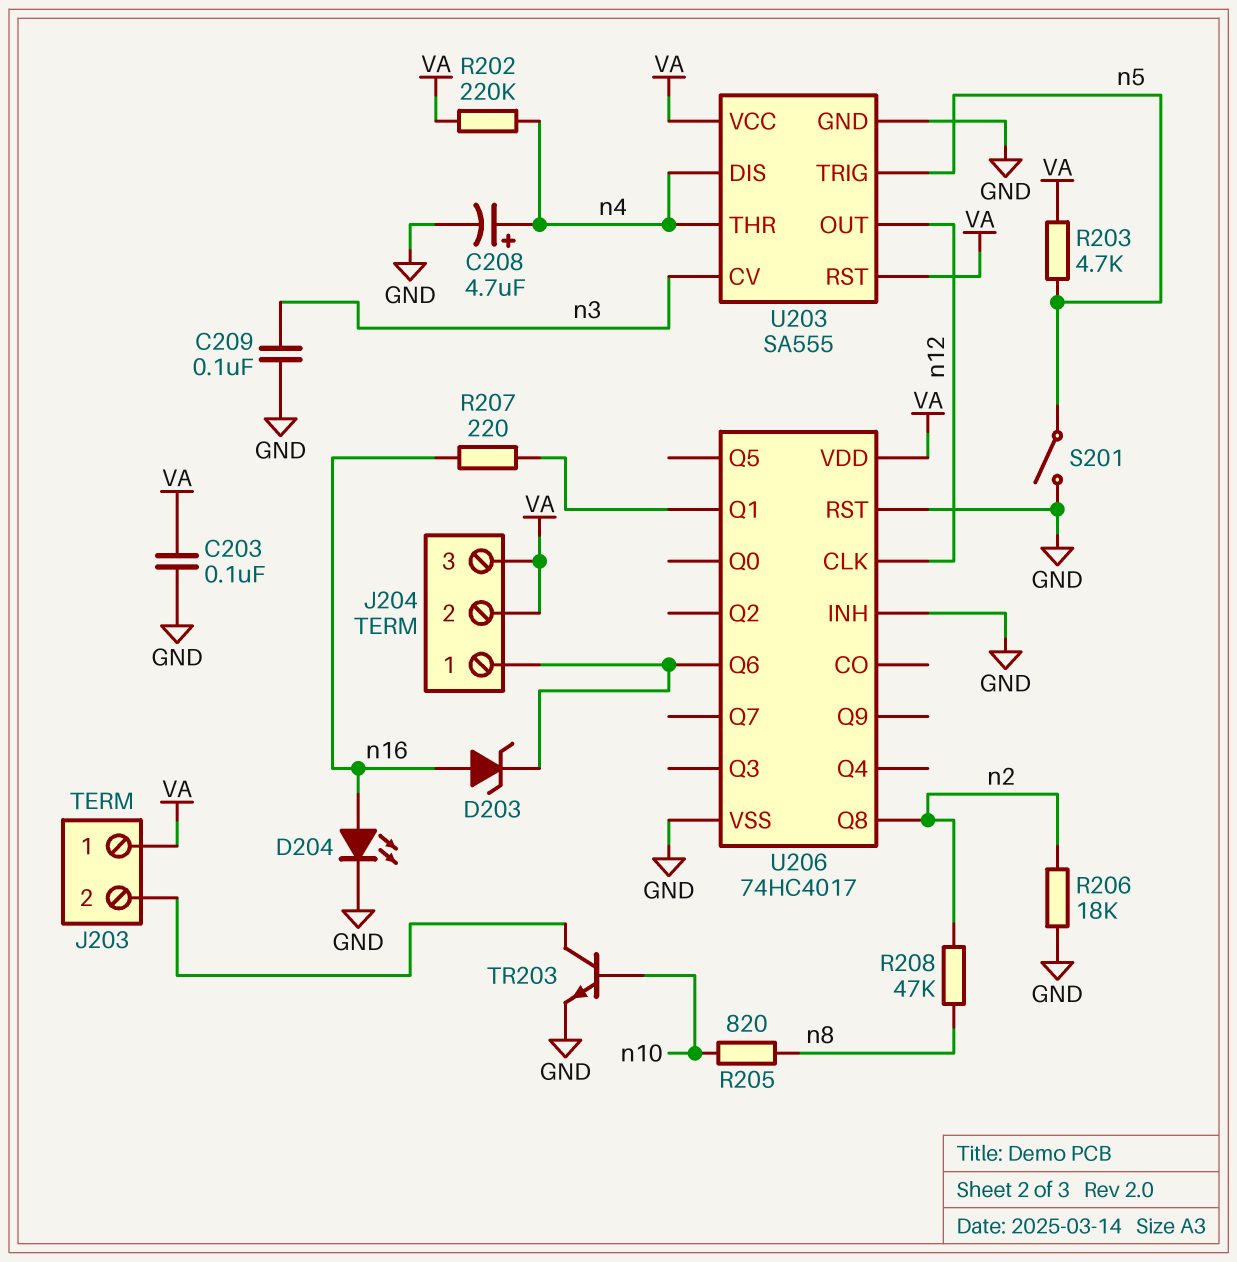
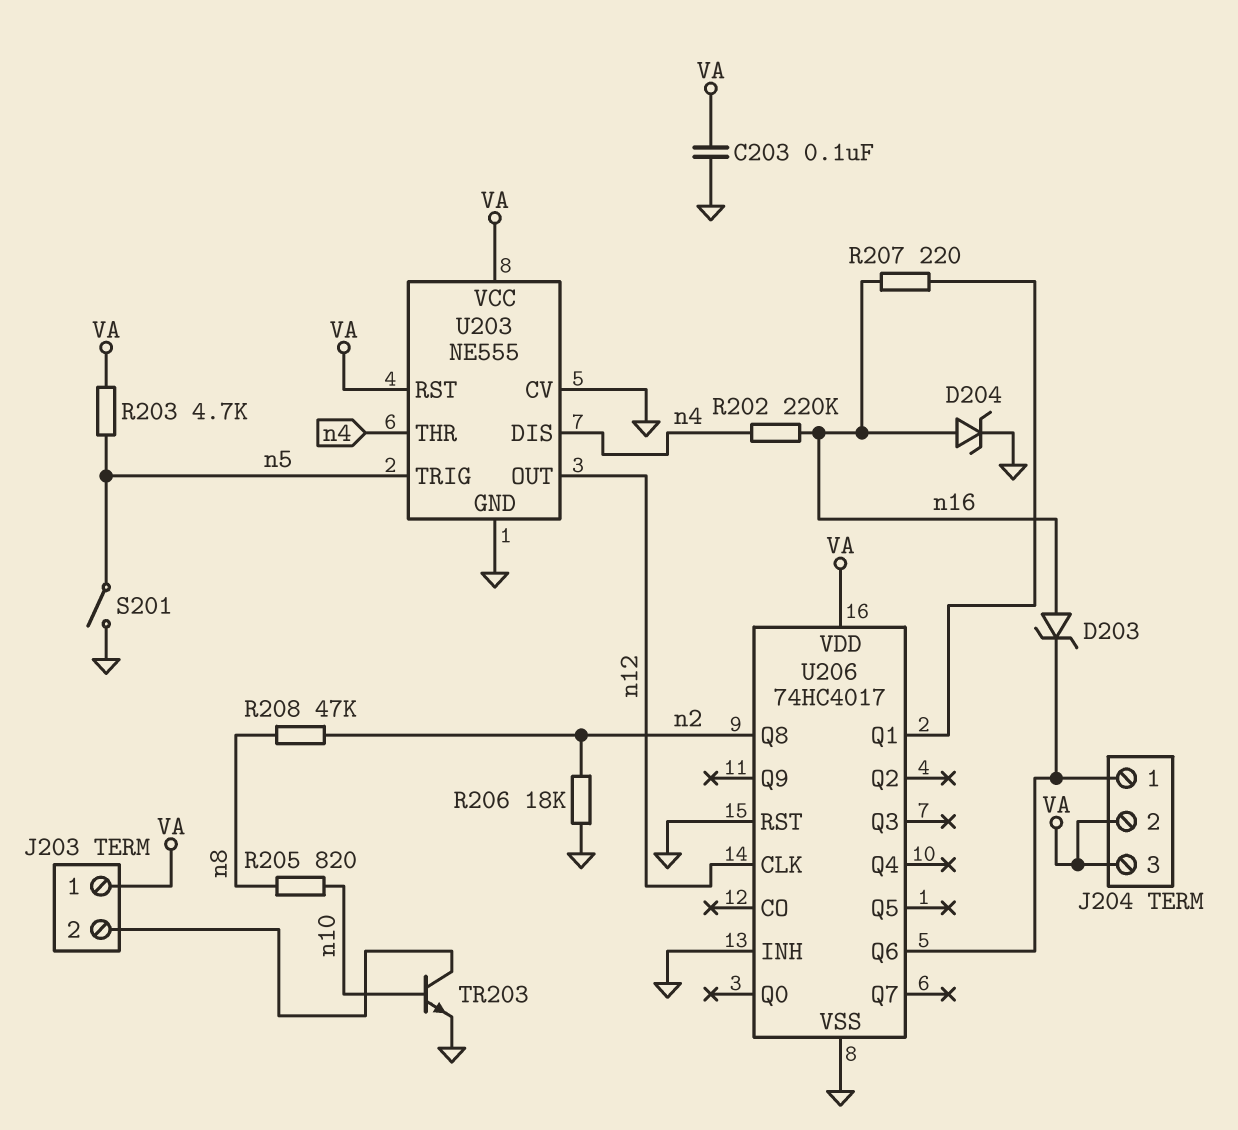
C208: 4.7uF (plus n4, minus GND) -> none
C209: 100nF (GND, n3) -> none
D204: LED (A n16, K GND) -> zener (A n16, K GND)
R202: 220k (VA, n4) -> 220k (n4, n16)
U203: SA555 -> NE555
U203 pin CV: n3 -> GND

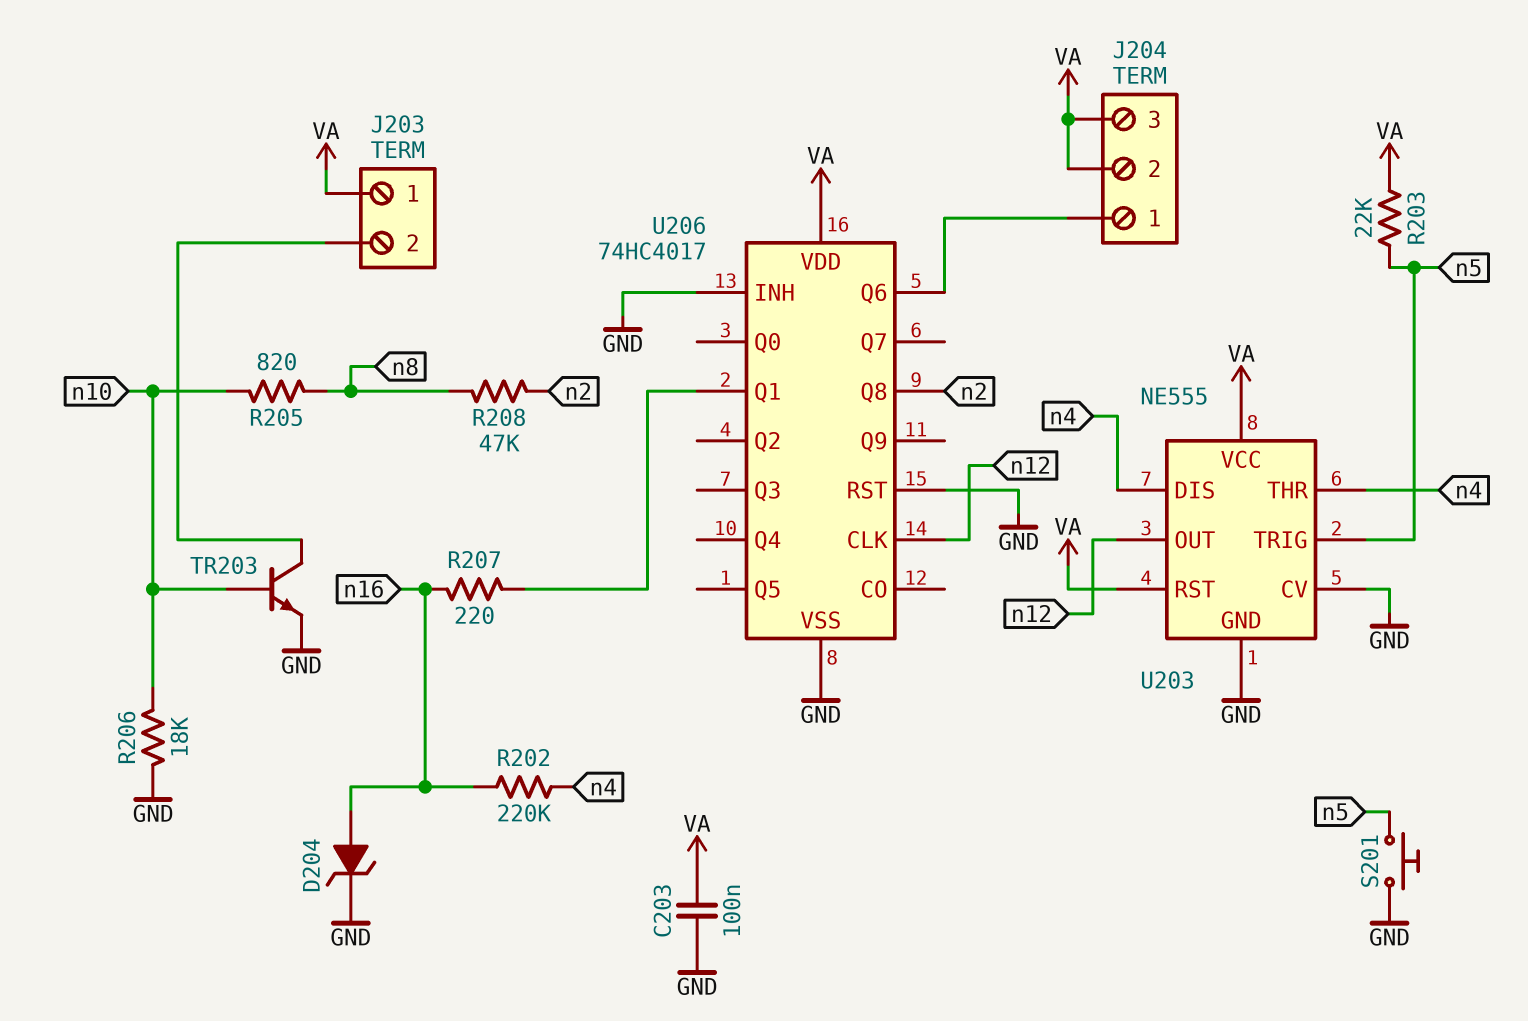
D203: zener (A n16, K J204/1) -> none
R203: 4.7k (VA, n5) -> 22k (VA, n5)
R206: 18k (GND, n2) -> 18k (GND, n10)
S201: switch (GND, n5) -> button (GND, n5)

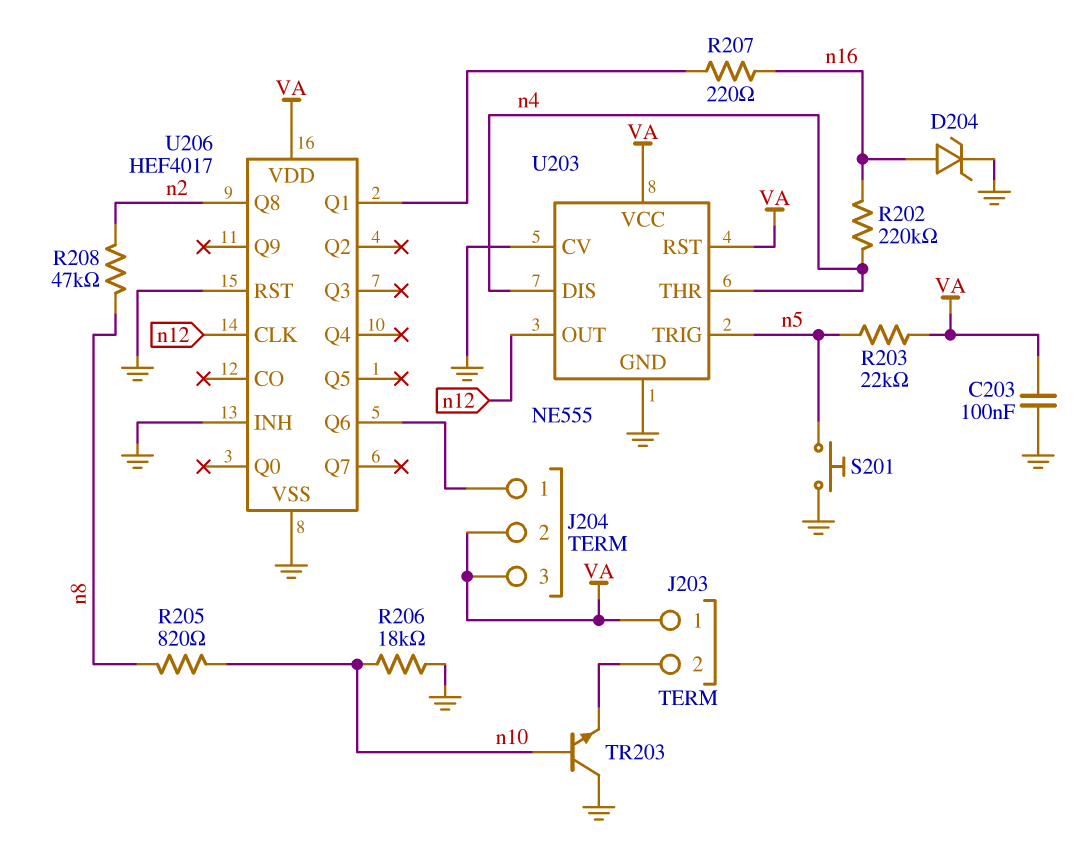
TR203: NPN (B n10, C J203/2, E GND) -> NPN (B n10, C GND, E J203/2)
U206: 74HC4017 -> HEF4017

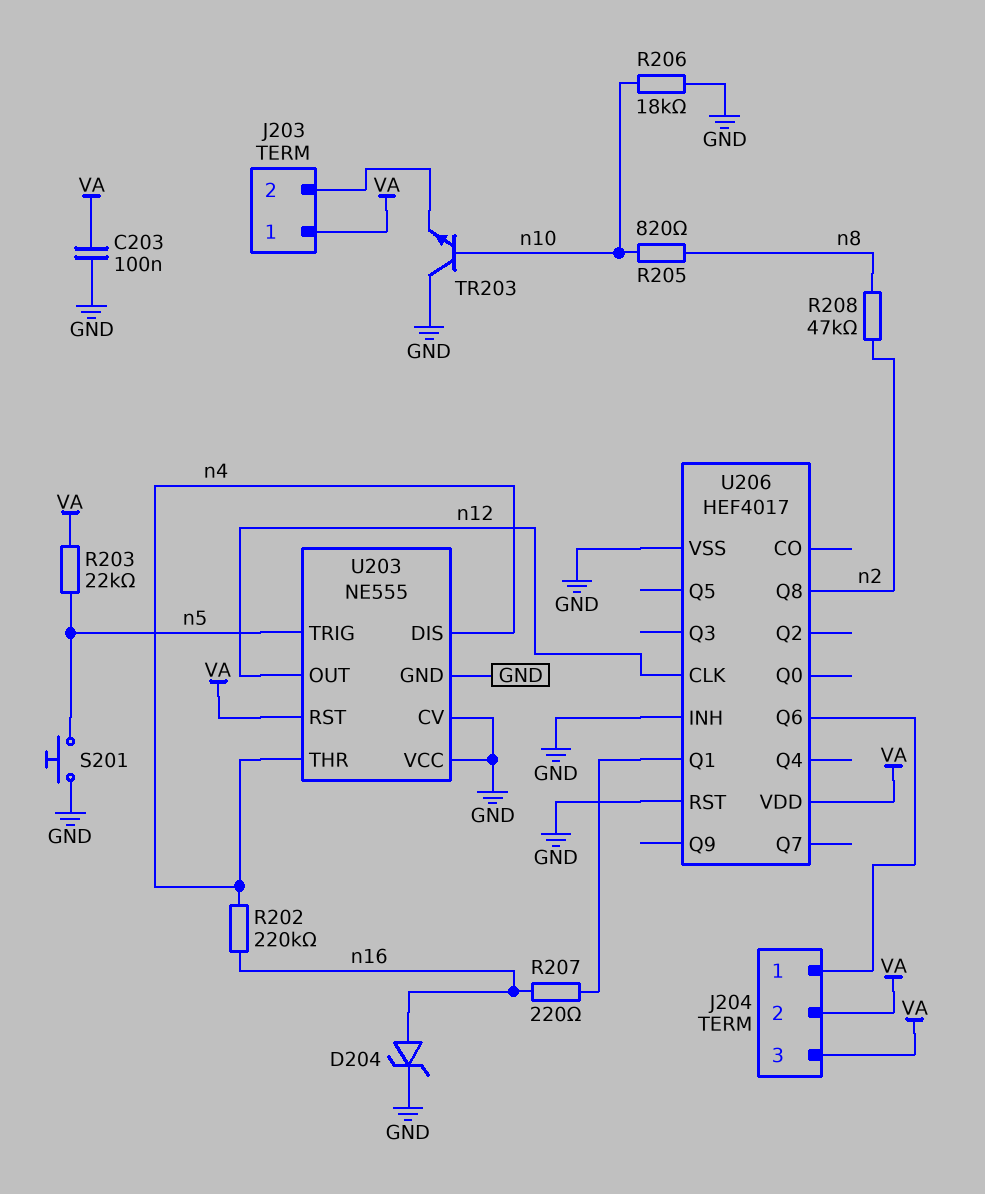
U203 pin VCC: VA -> GND

